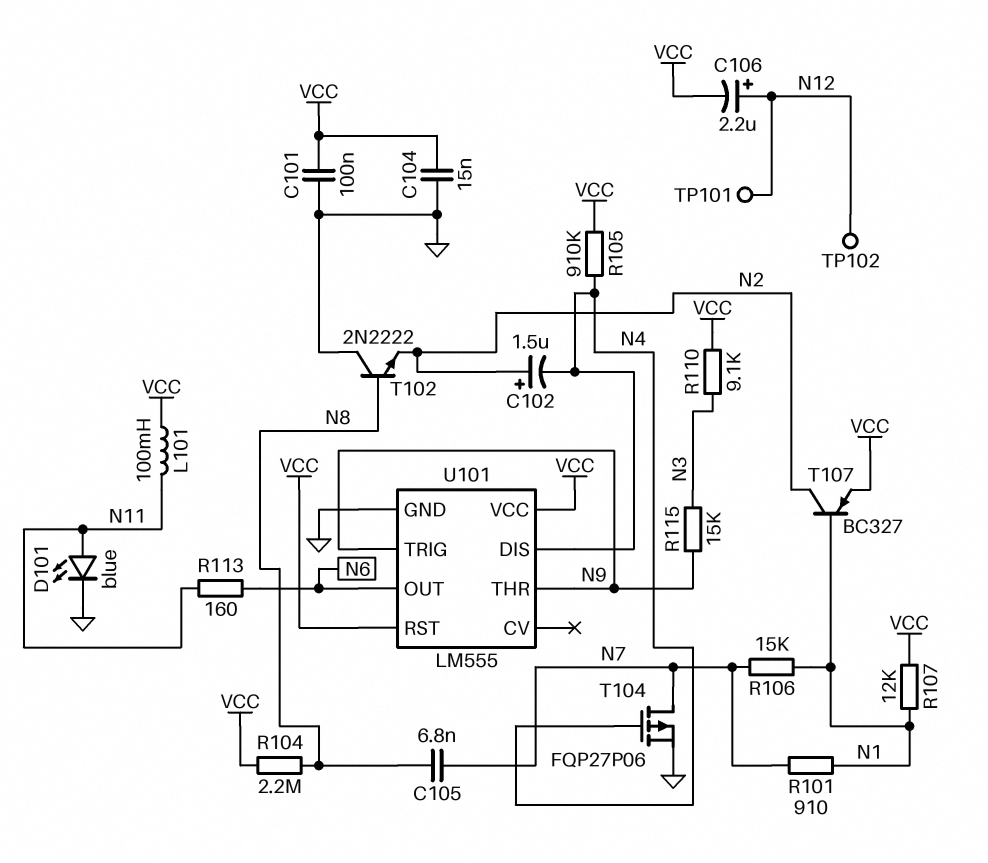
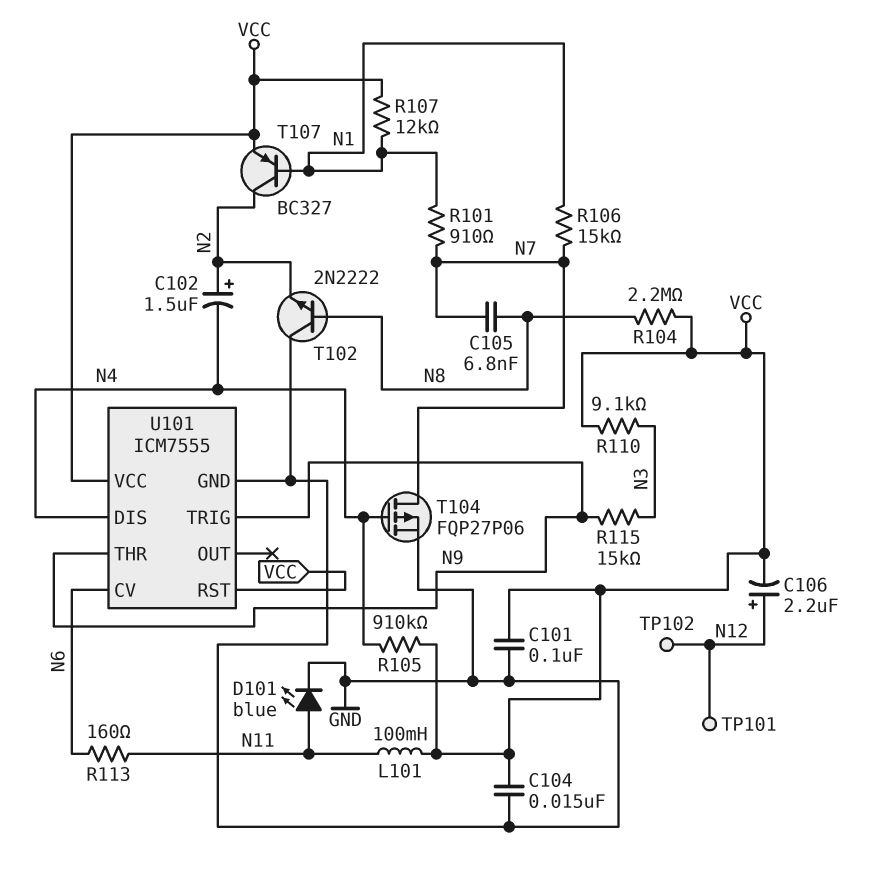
U101: LM555 -> ICM7555
U101 pin CV: none -> N6
U101 pin OUT: N6 -> none

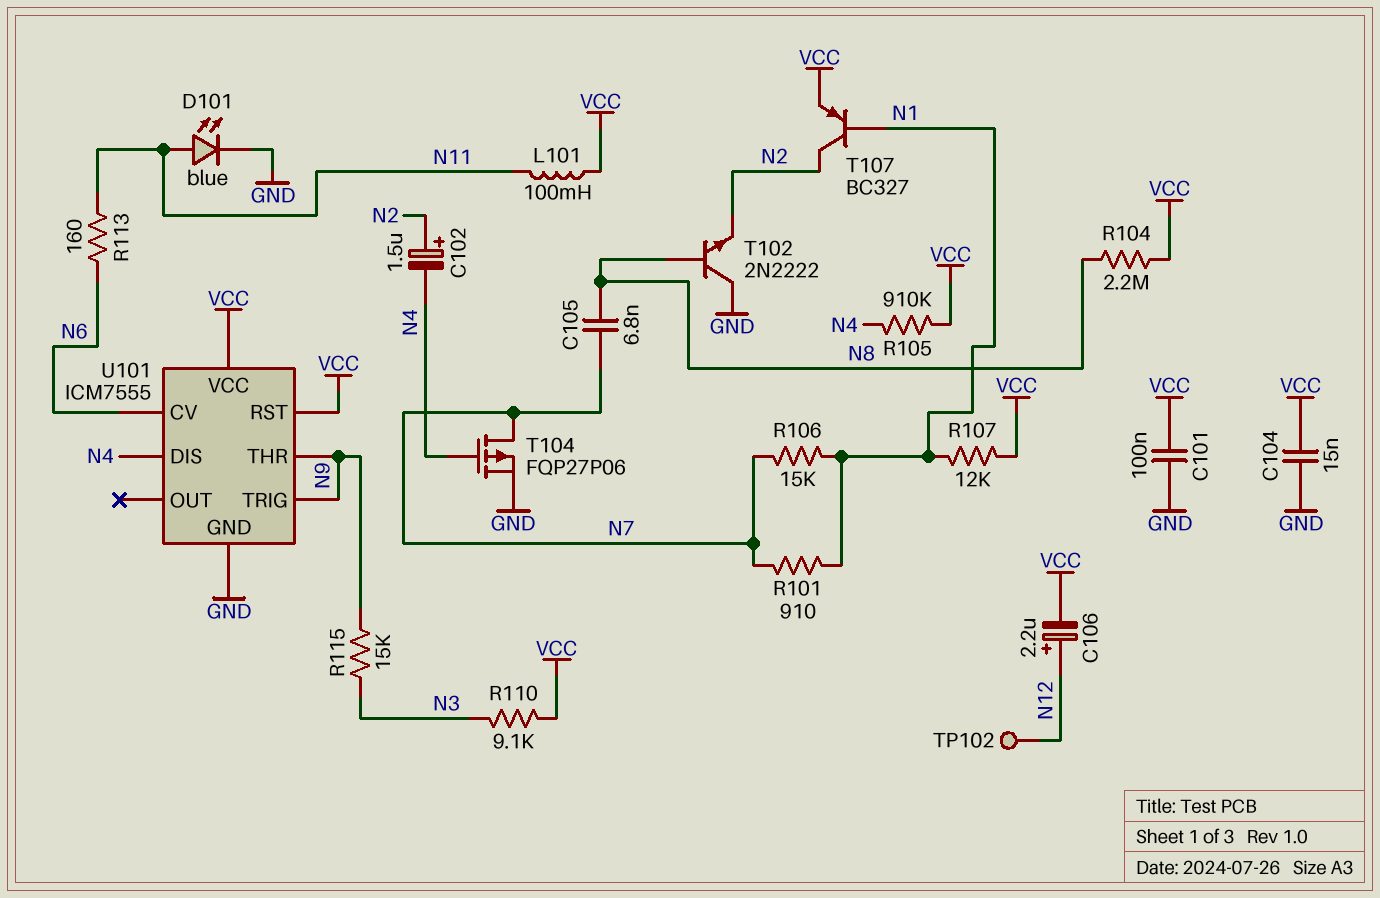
TP101: test point (N12) -> none

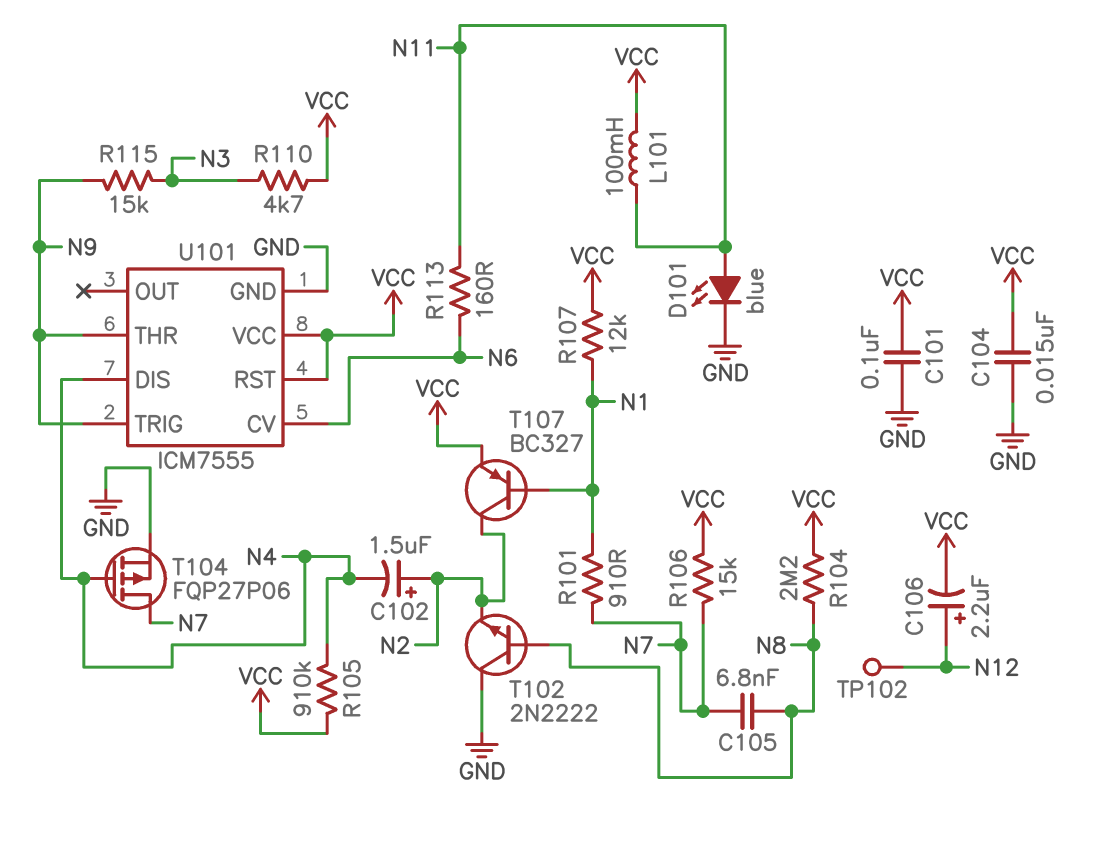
R106: 15k (N1, N7) -> 15k (N7, VCC)
R110: 9.1k (N3, VCC) -> 4.7k (N3, VCC)

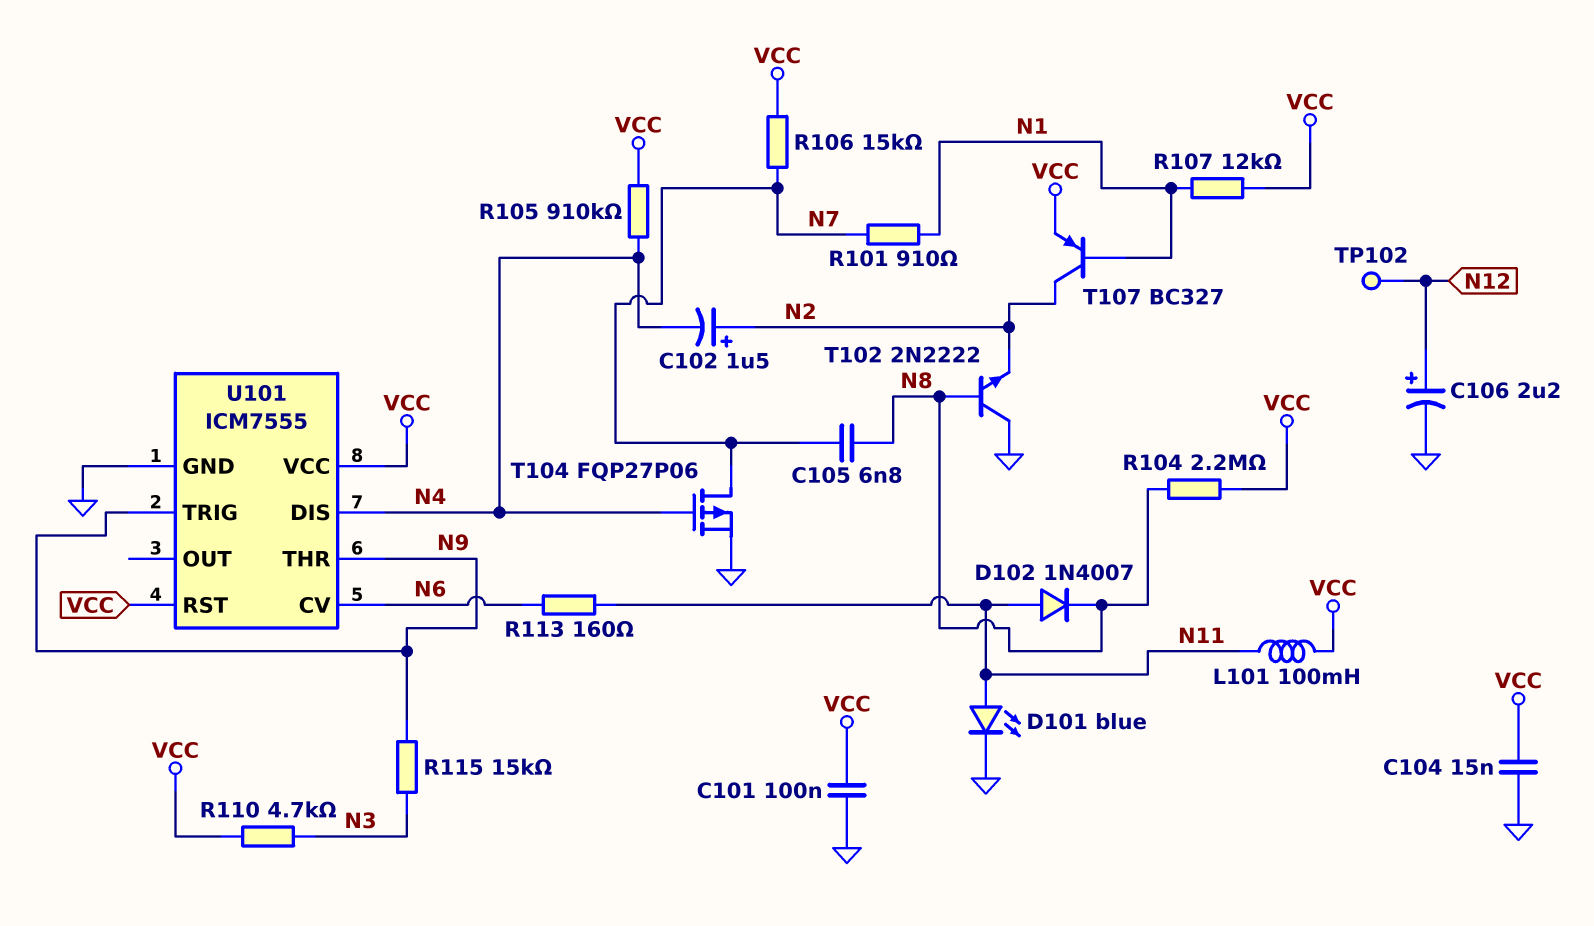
C106: 2.2uF (plus N12, minus VCC) -> 2.2uF (plus N12, minus GND)
D102: none -> diode 1N4007 (A N11, K N8)

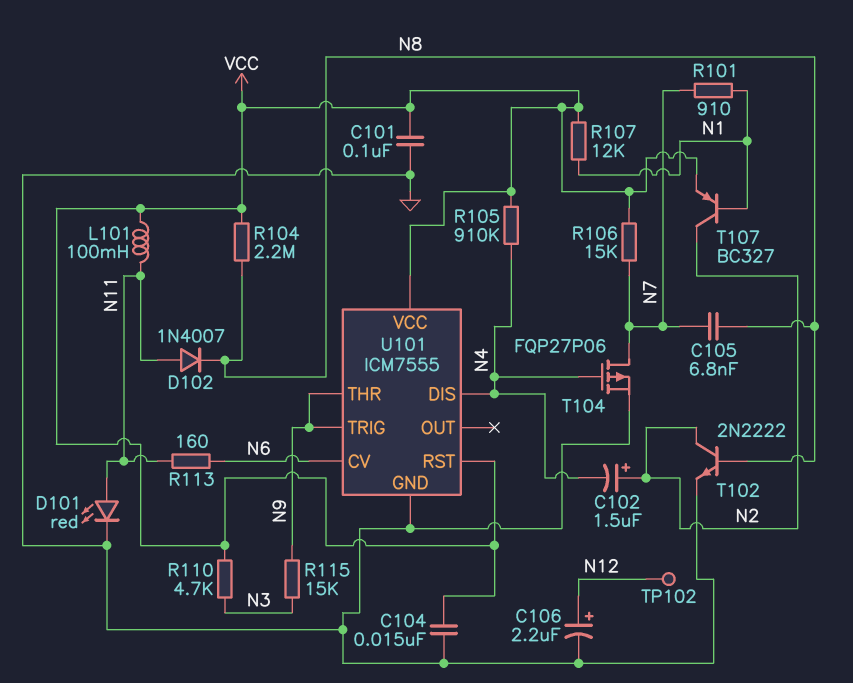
D101: LED blue (A N11, K GND) -> LED red (A N11, K GND)
T102: NPN 2N2222 (B N8, C GND, E N2) -> NPN 2N2222 (B N8, C N2, E GND)

